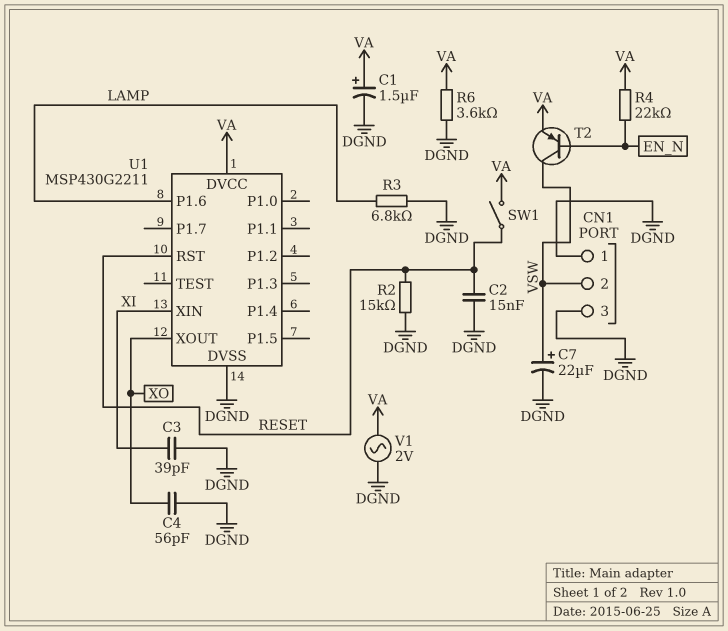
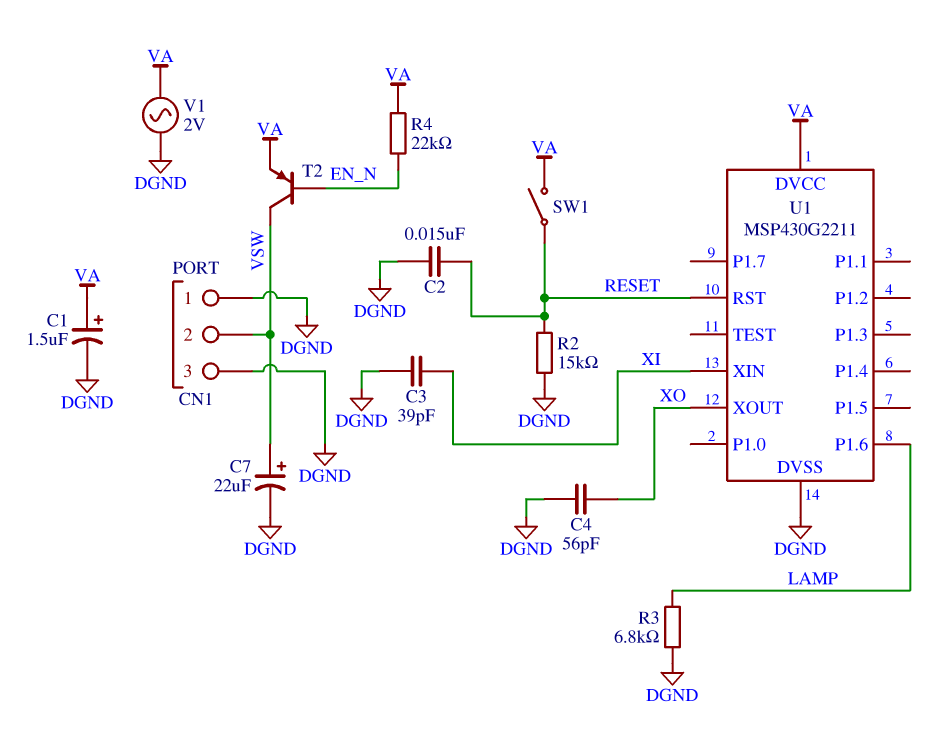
R6: 3.6k (DGND, VA) -> none

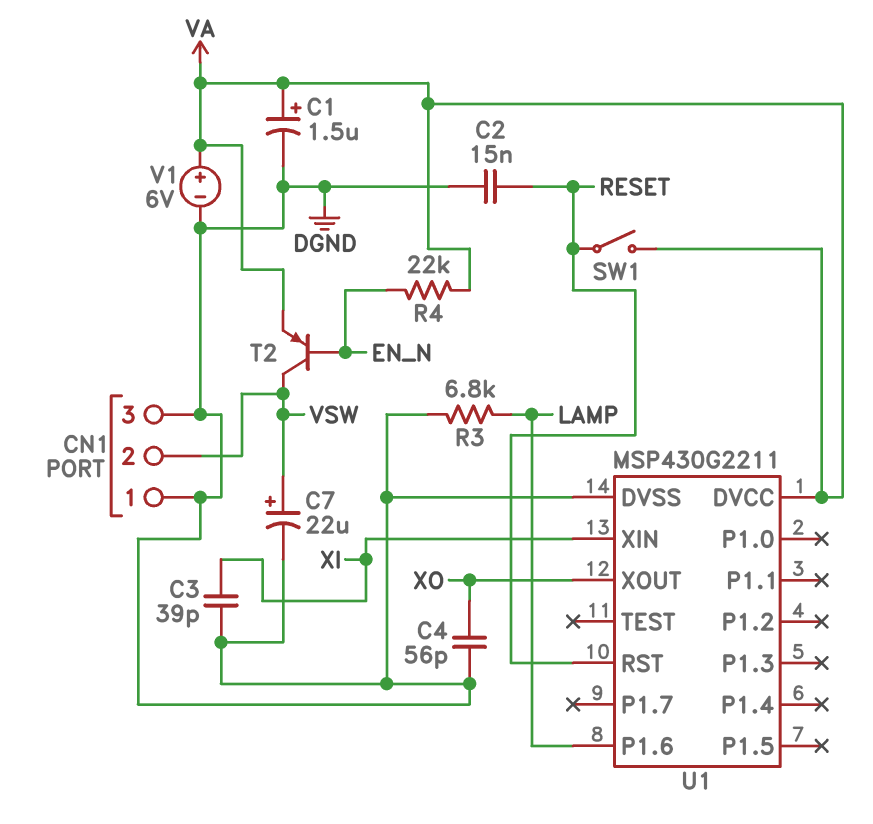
R2: 15k (DGND, RESET) -> none
V1: AC 2V (DGND, VA) -> 6V (plus VA, minus DGND)

